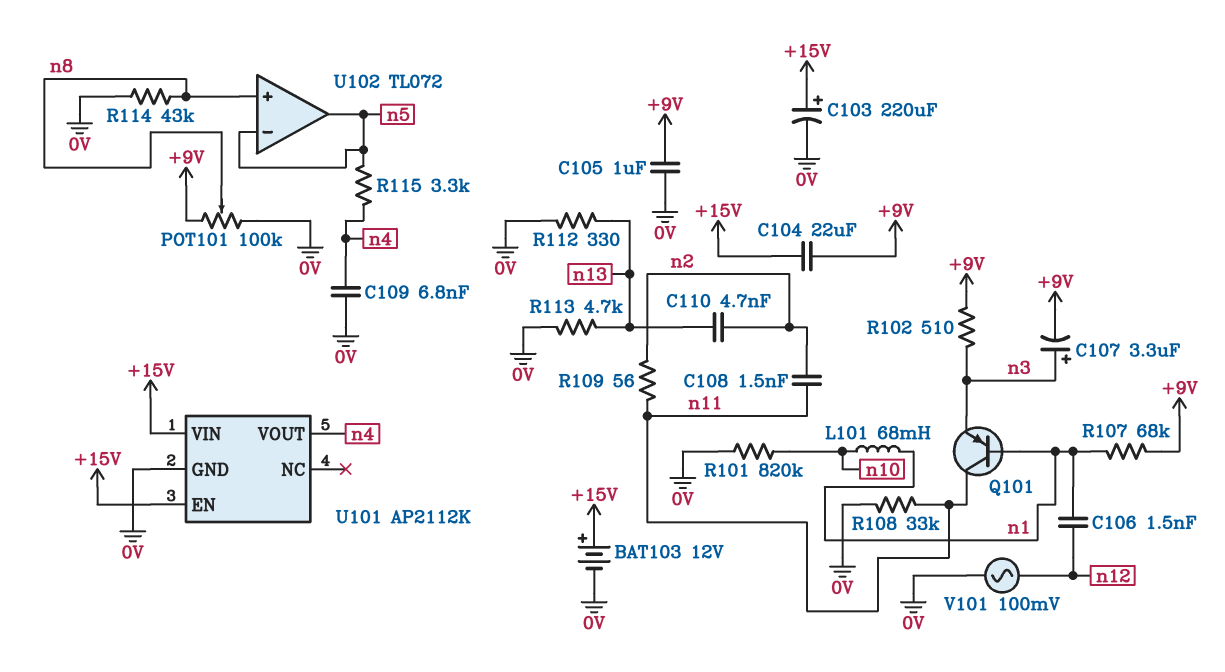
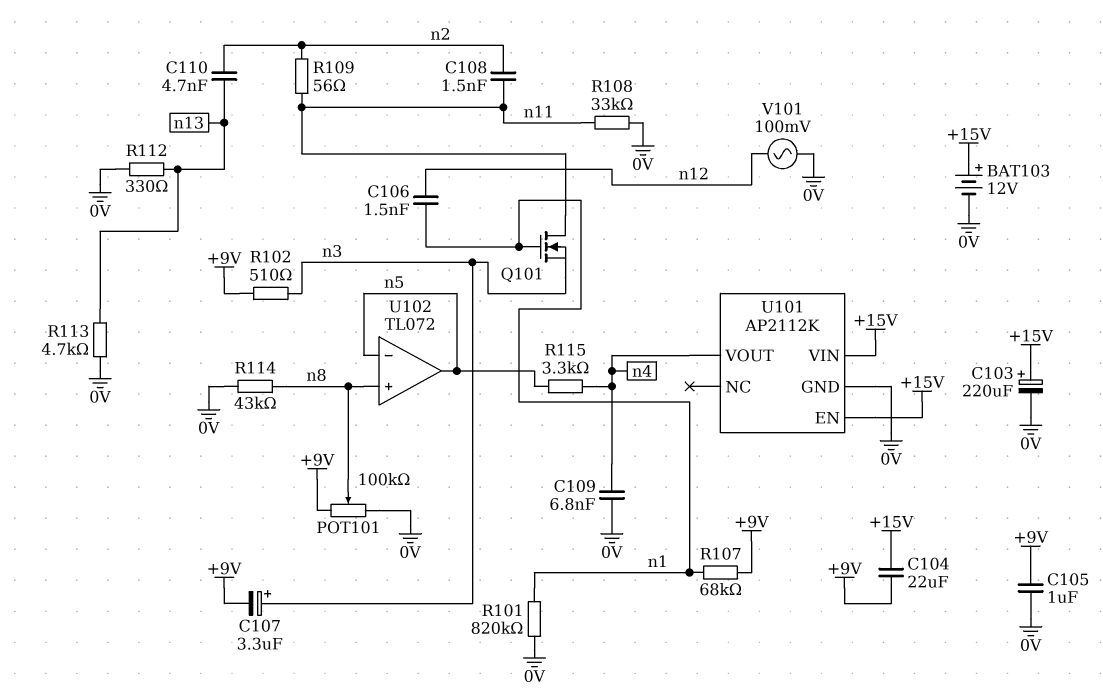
L101: 68mH (n1, n10) -> none
Q101: PNP (B n1, C n11, E n3) -> NMOS (G n1, D n11, S n3)
R101: 820k (0V, n10) -> 820k (0V, n1)

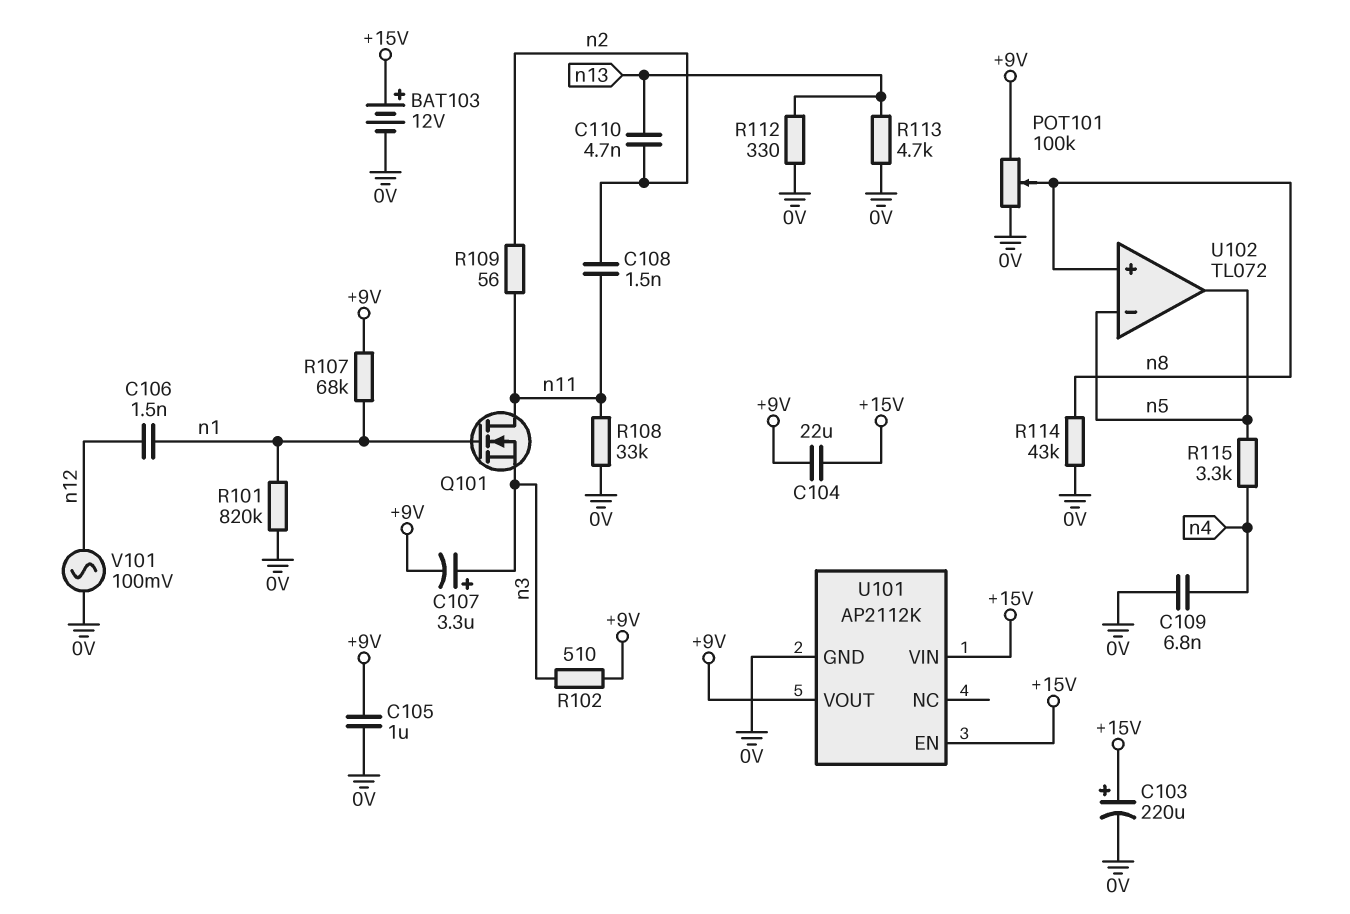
U101 pin VOUT: n4 -> +9V

